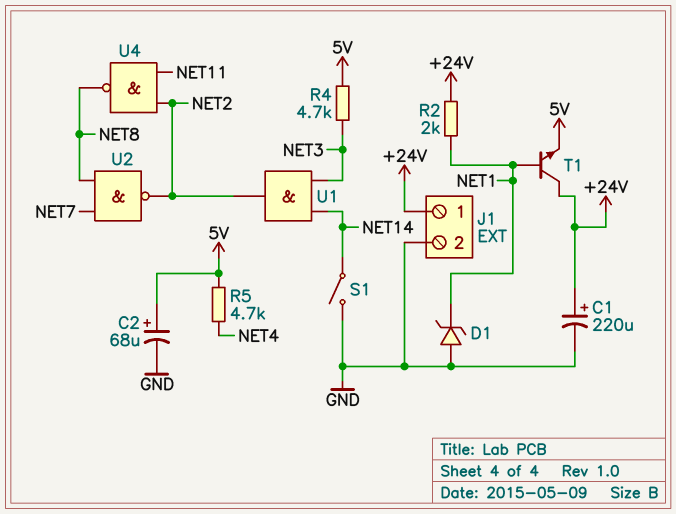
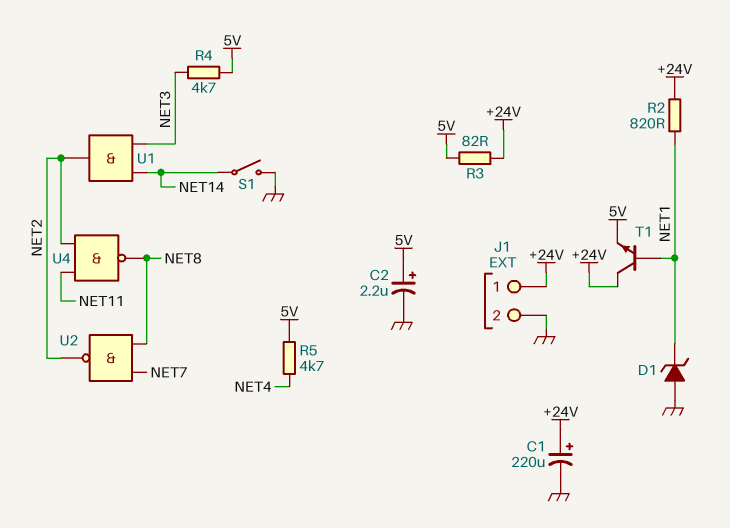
C2: 68uF (plus 5V, minus GND) -> 2.2uF (plus 5V, minus GND)
R2: 2k (+24V, NET1) -> 820 (+24V, NET1)
R3: none -> 82 (+24V, 5V)

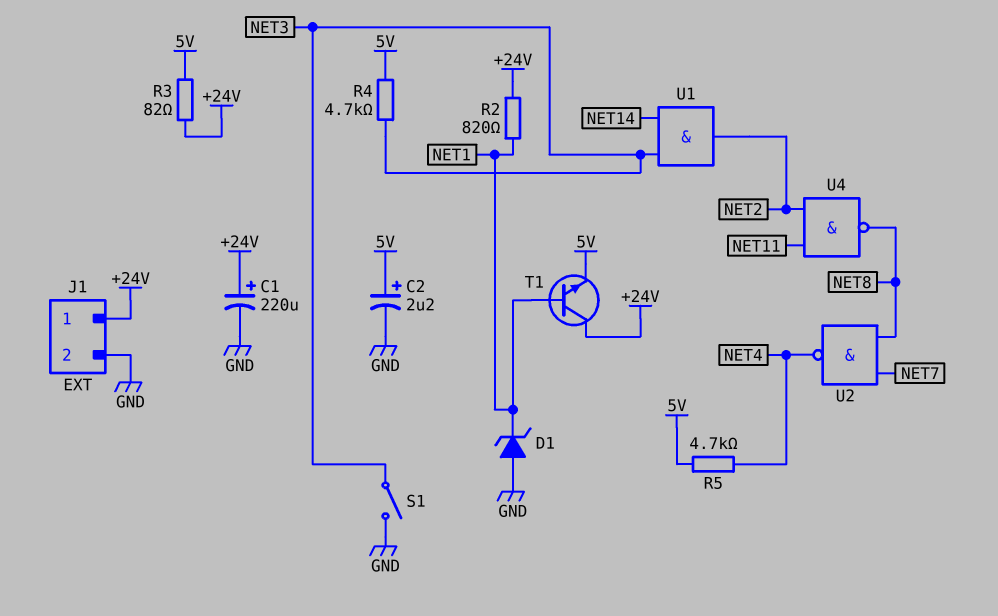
S1: switch (GND, NET14) -> switch (GND, NET3)
U2: NAND (in NET7, in NET8, out NET2) -> NAND (in NET7, in NET8, out NET4)

